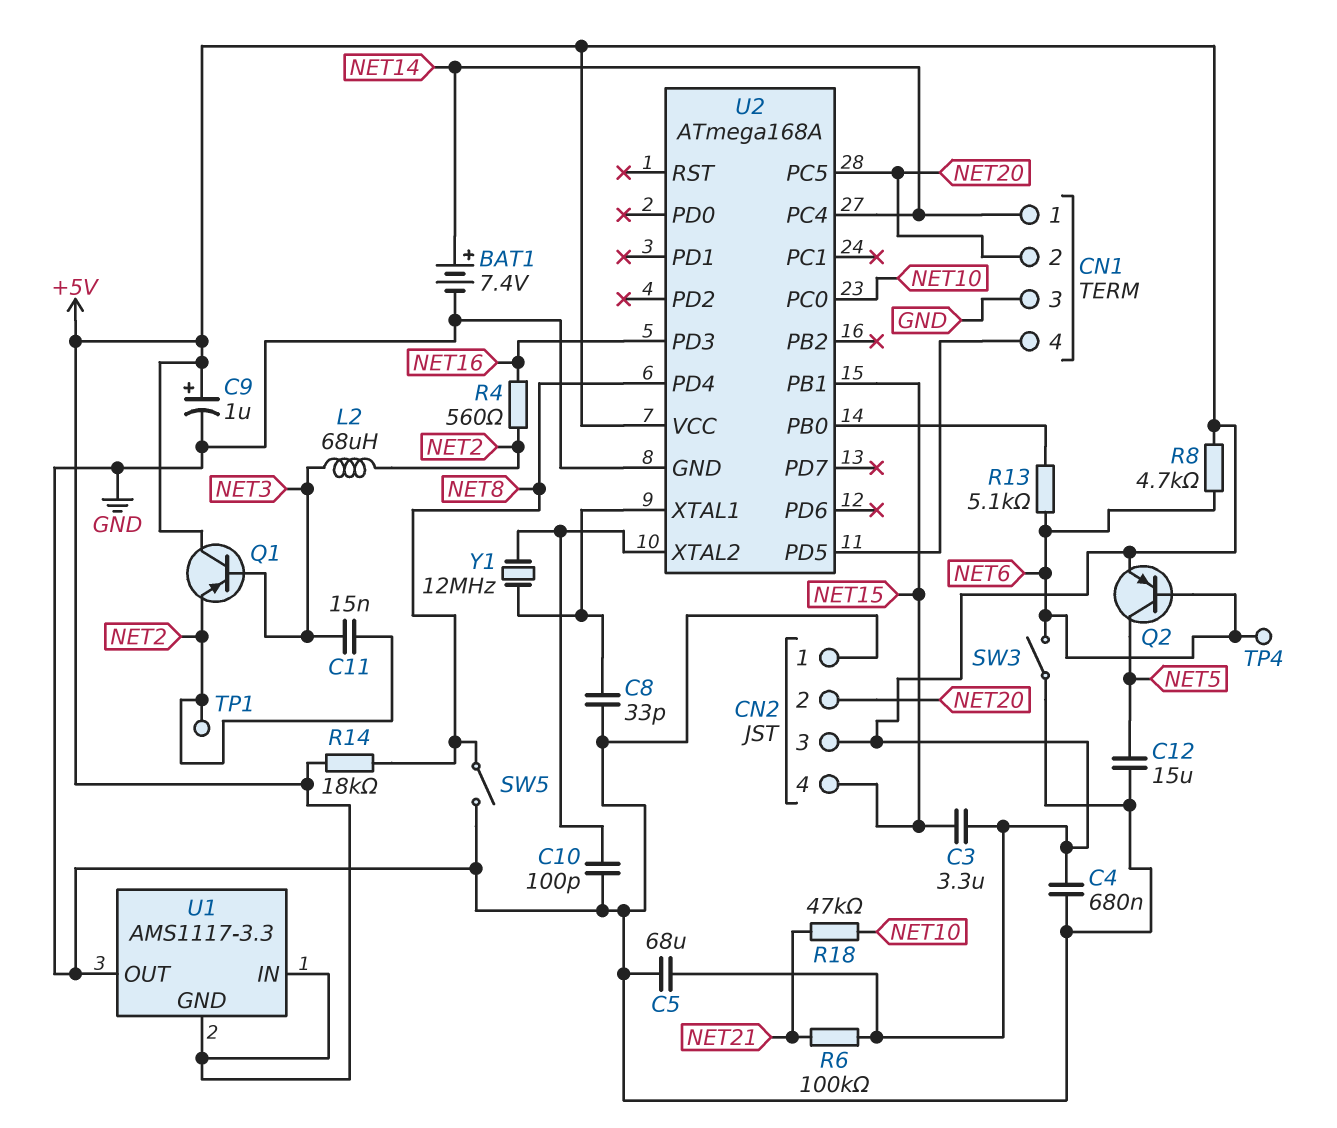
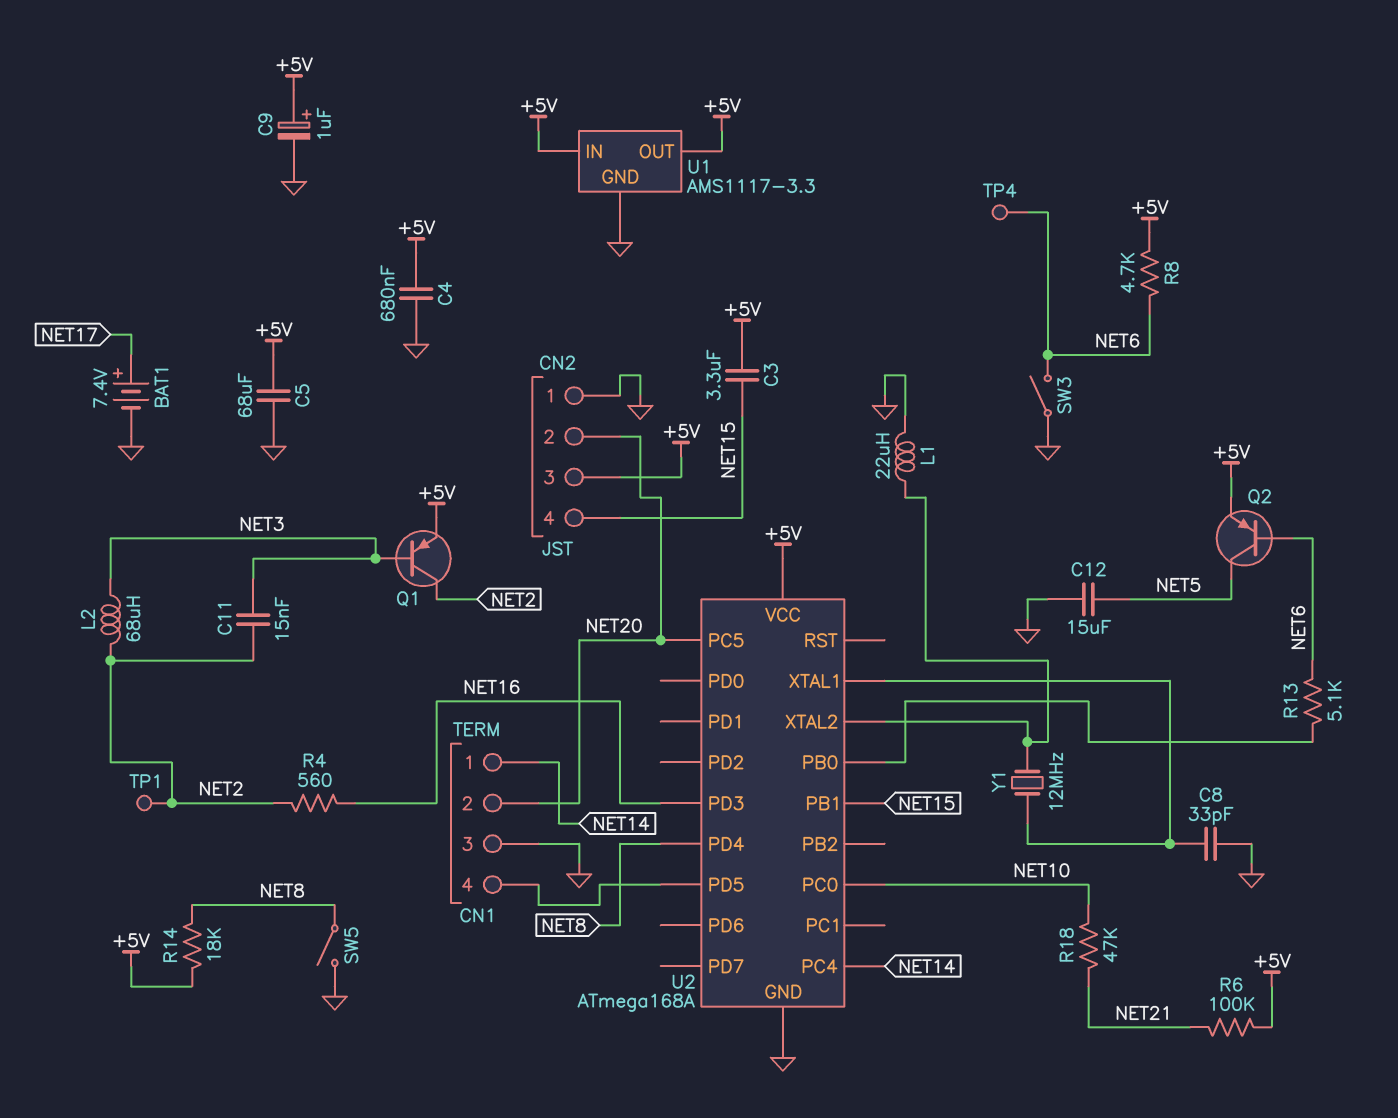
BAT1: 7.4V (plus NET14, minus GND) -> 7.4V (plus NET17, minus GND)
C10: 100pF (GND, U2/XTAL2) -> none
L1: none -> 22uH (GND, U2/XTAL2)
Q1: PNP (B NET3, C +5V, E NET2) -> PNP (B NET3, C NET2, E +5V)
U1 pin GND: +5V -> GND
U1 pin OUT: GND -> +5V

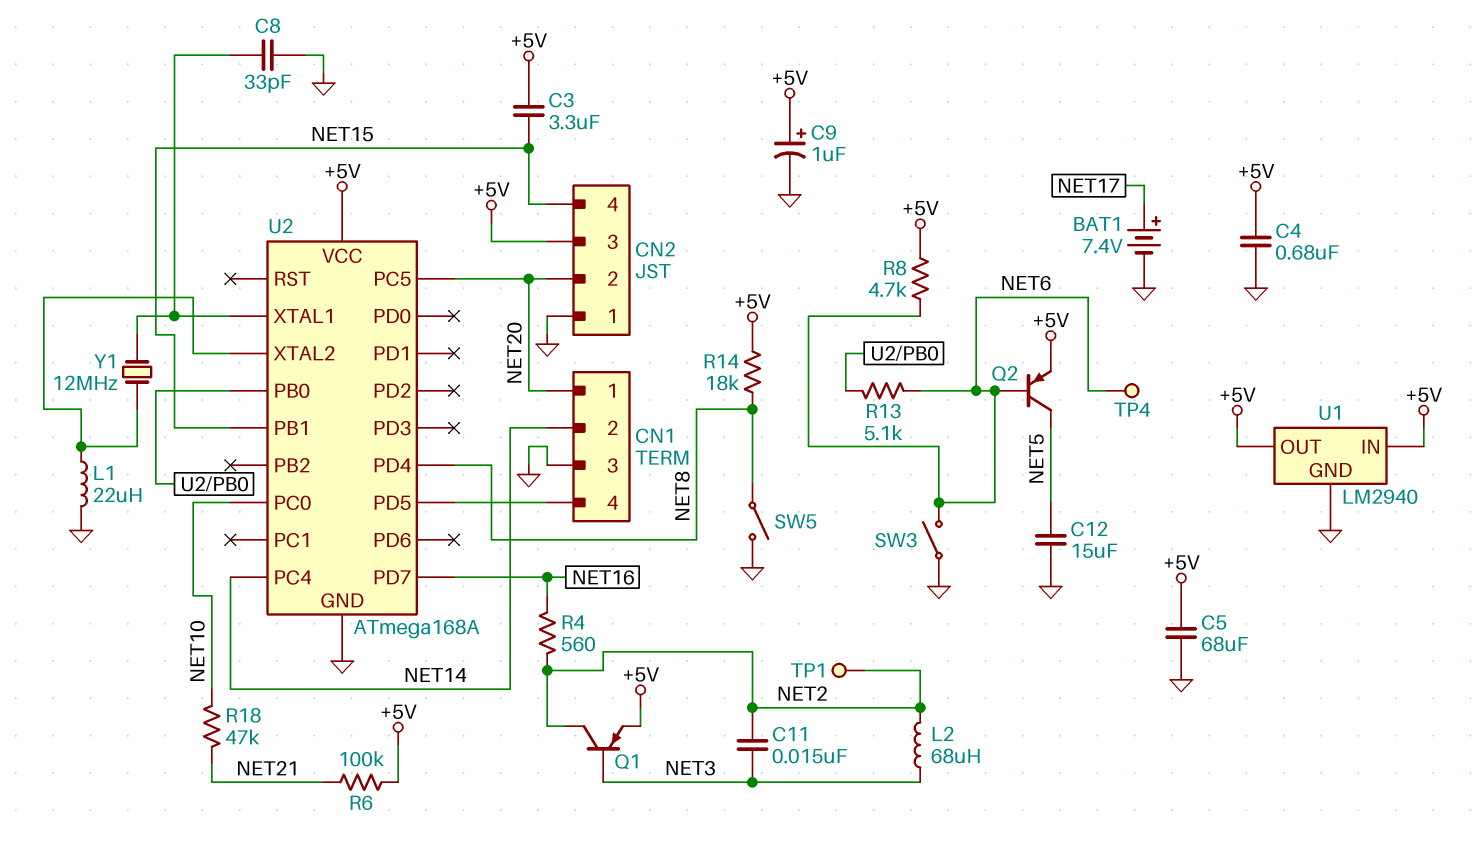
CN1 pin 1: NET14 -> NET20
CN1 pin 2: NET20 -> NET14
U1: AMS1117-3.3 -> LM2940
U2 pin PD3: NET16 -> none
U2 pin PD7: none -> NET16

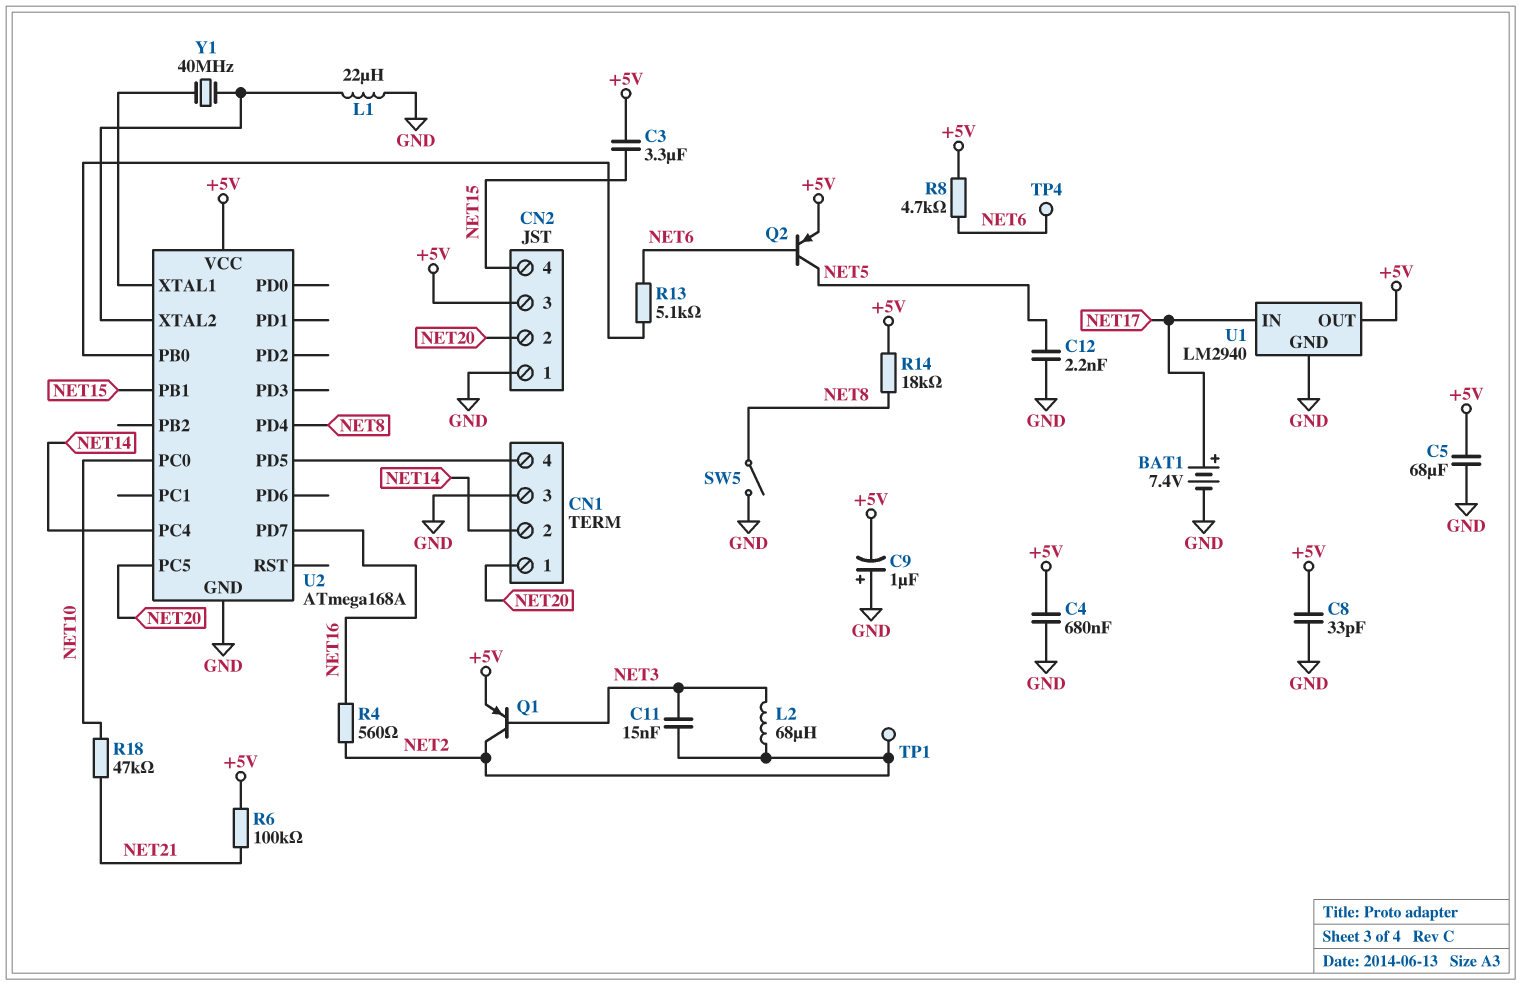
C8: 33pF (GND, U2/XTAL1) -> 33pF (+5V, GND)
C9: 1uF (plus +5V, minus GND) -> 1uF (plus GND, minus +5V)
C12: 15uF (GND, NET5) -> 2.2nF (GND, NET5)
SW3: switch (GND, NET6) -> none
U1 pin IN: +5V -> NET17
Y1: 12MHz (U2/XTAL1, U2/XTAL2) -> 40MHz (U2/XTAL1, U2/XTAL2)

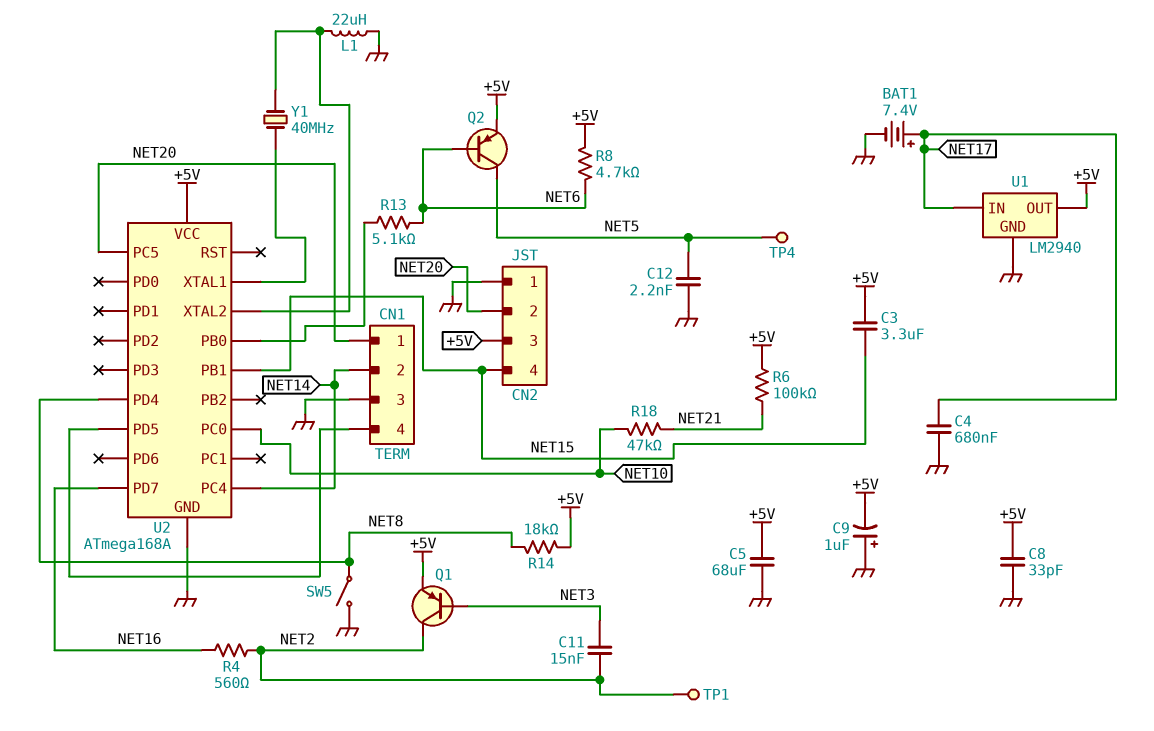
C4: 680nF (+5V, GND) -> 680nF (GND, NET17)
L2: 68uH (NET2, NET3) -> none
TP4: test point (NET6) -> test point (NET5)

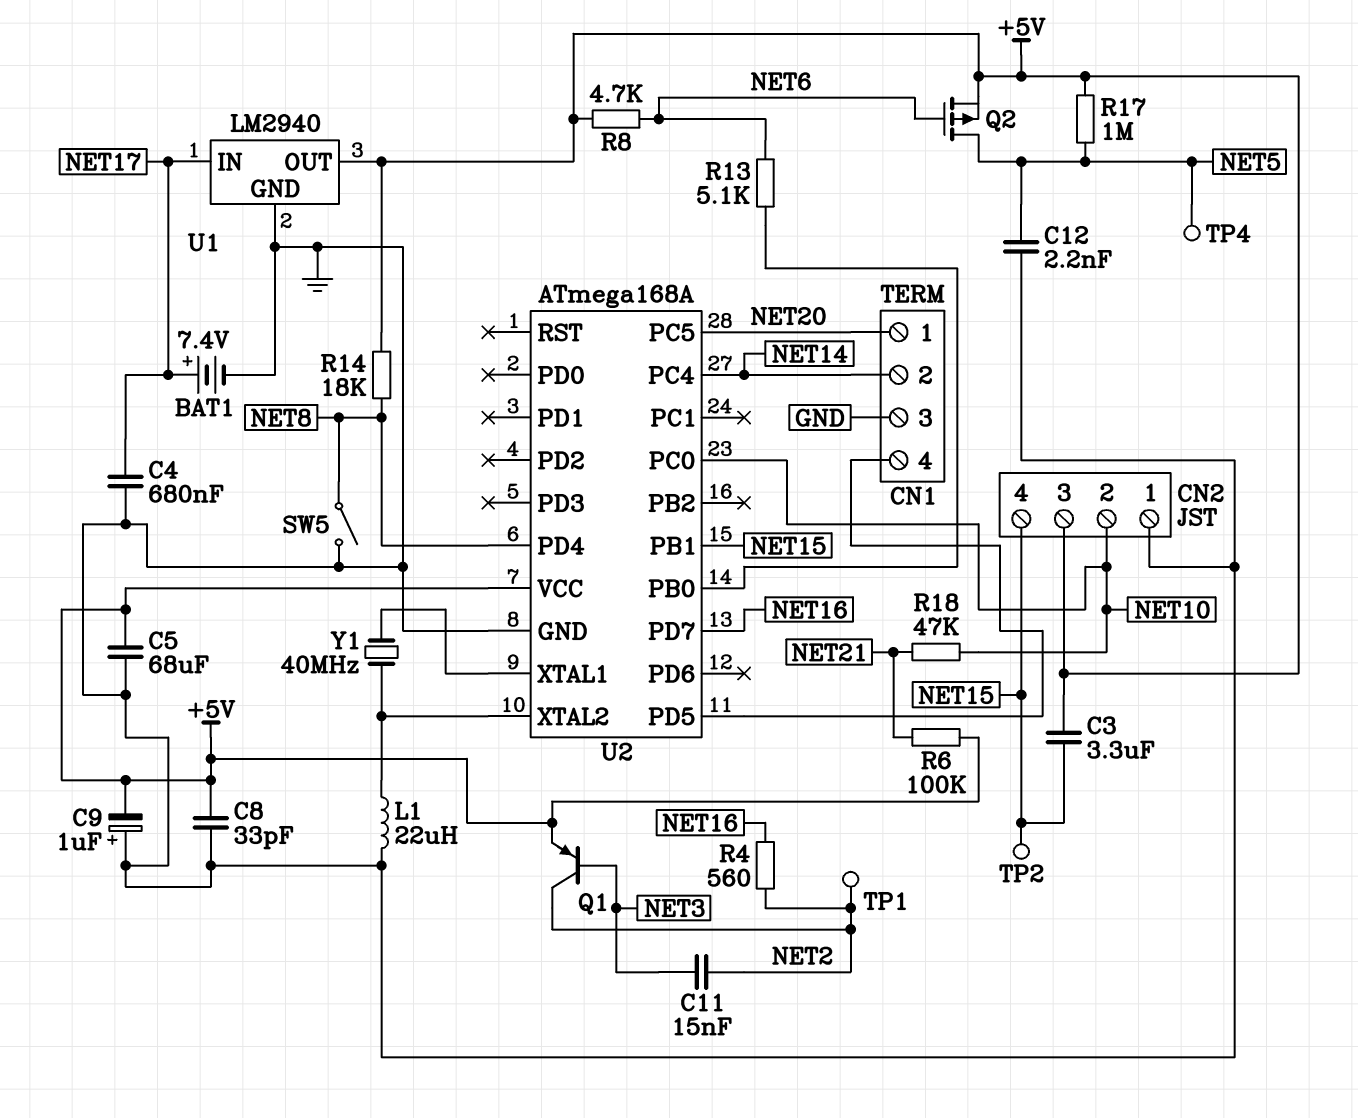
CN2 pin 2: NET20 -> NET10
Q2: PNP (B NET6, C NET5, E +5V) -> PMOS (G NET6, D NET5, S +5V)
R17: none -> 1M (+5V, NET5)
TP2: none -> test point (NET15)

